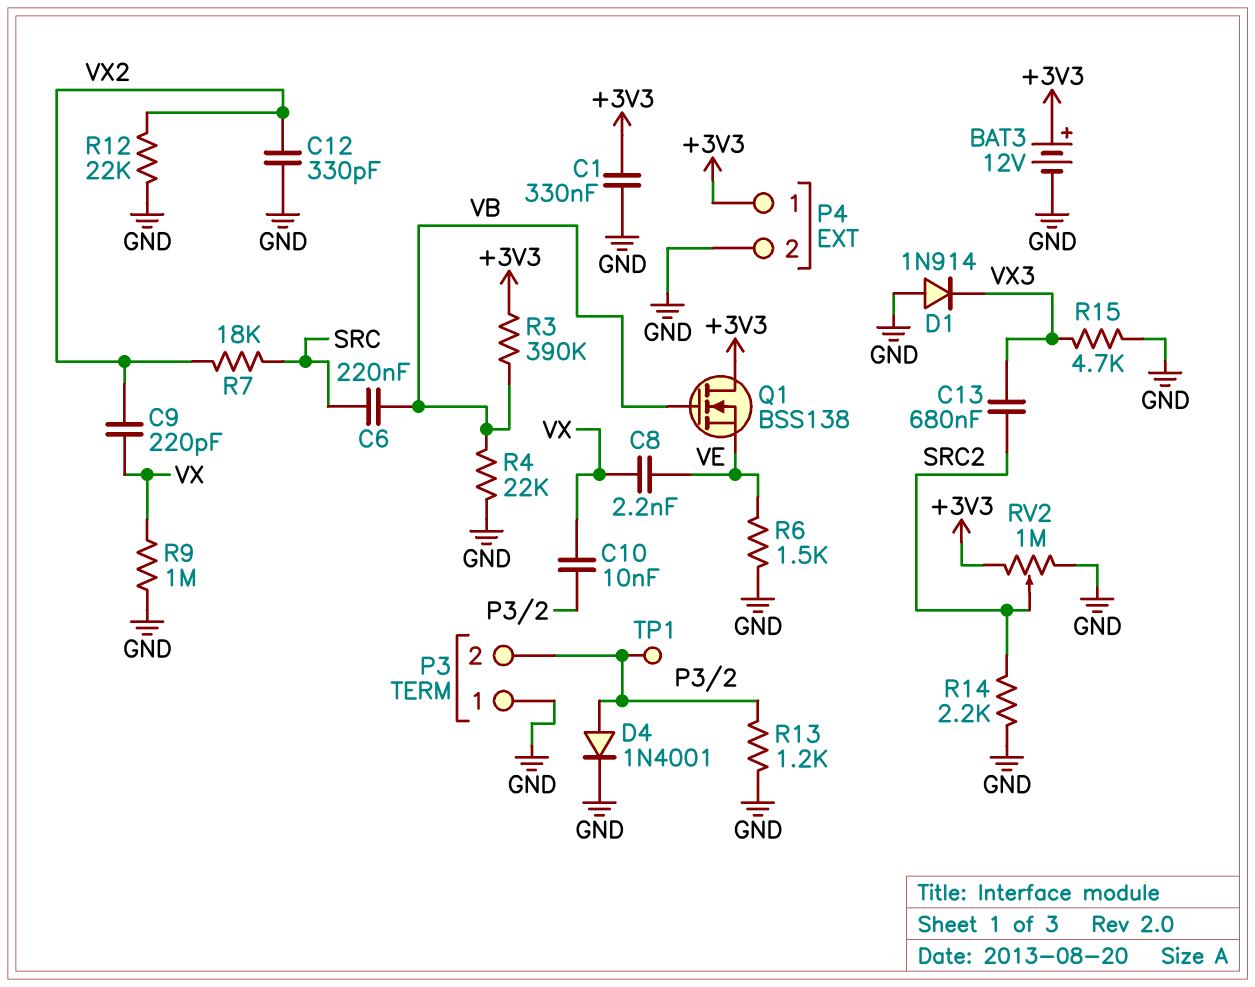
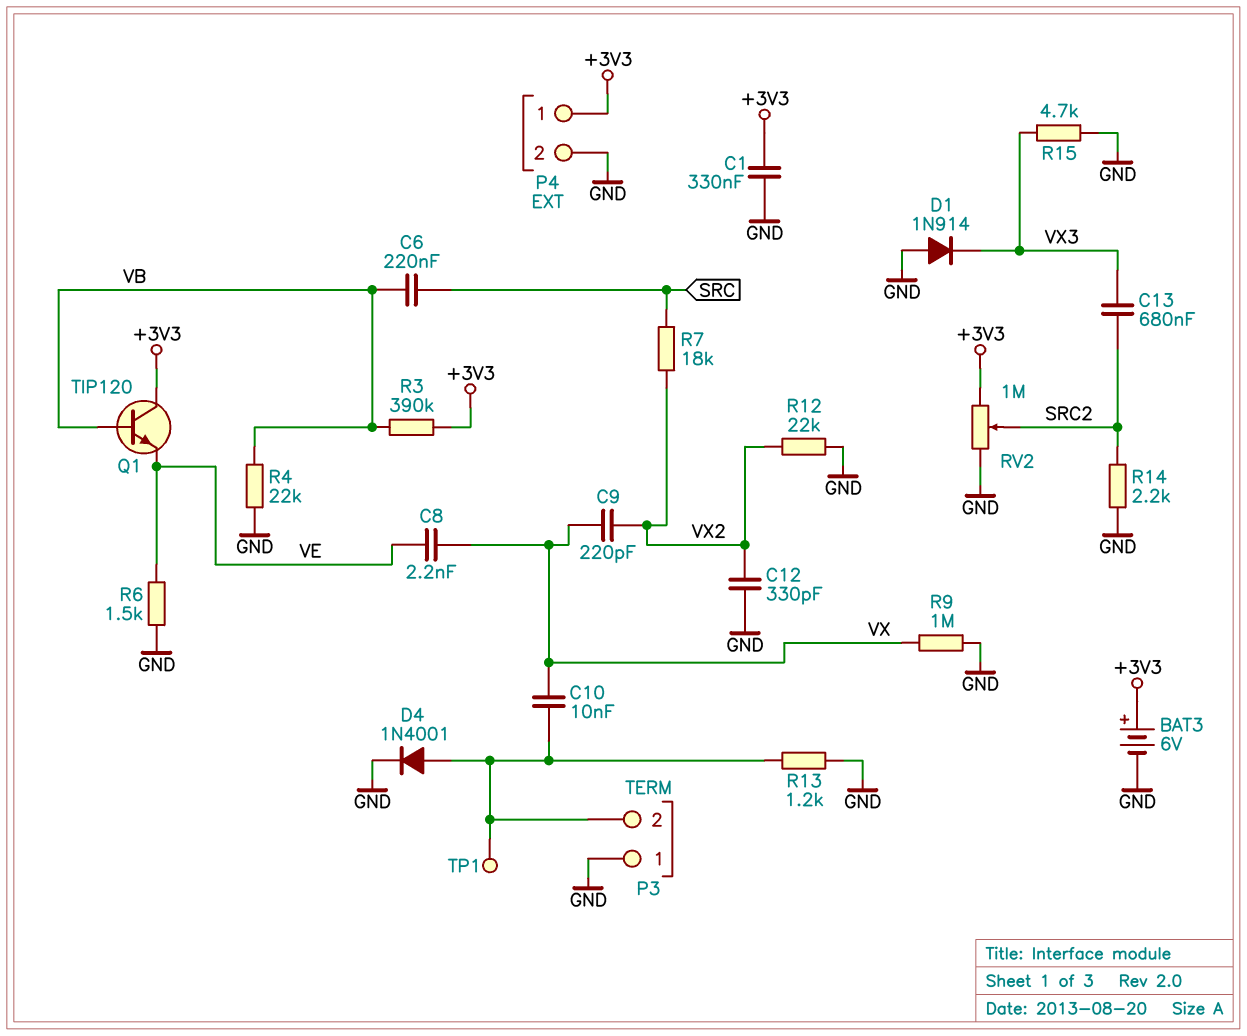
BAT3: 12V (plus +3V3, minus GND) -> 6V (plus +3V3, minus GND)
Q1: NMOS BSS138 (G VB, D +3V3, S VE) -> NPN TIP120 (B VB, C +3V3, E VE)

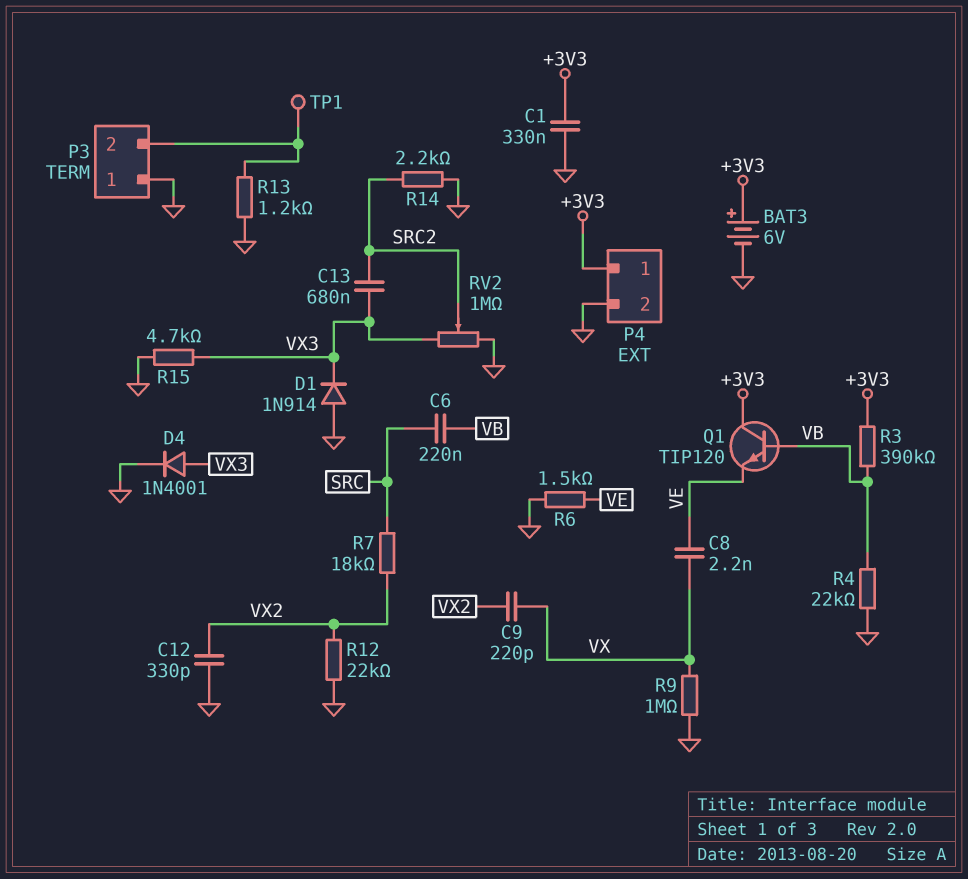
C10: 10nF (P3/2, VX) -> none
D4: diode 1N4001 (A P3/2, K GND) -> diode 1N4001 (A VX3, K GND)
RV2: 1M (+3V3, GND, wiper SRC2) -> 1M (GND, VX3, wiper SRC2)

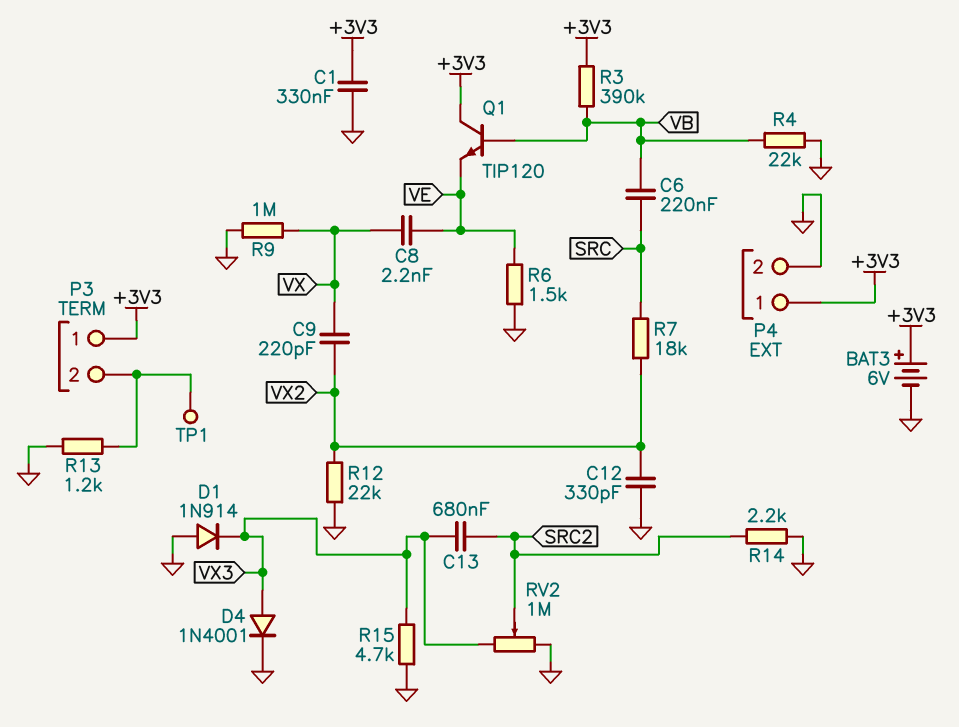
P3 pin 1: GND -> +3V3

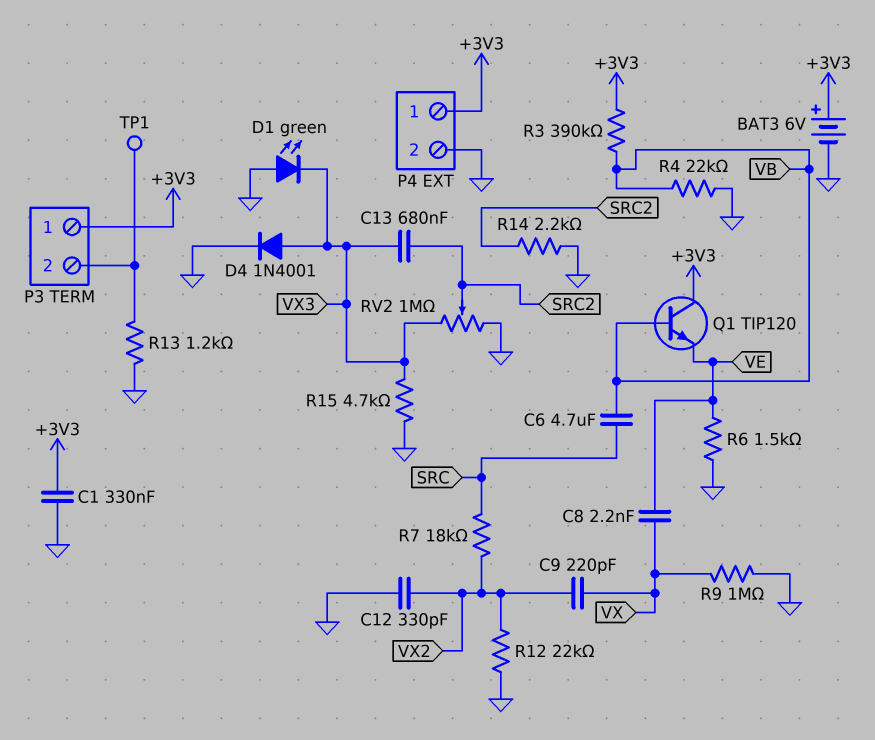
C6: 220nF (SRC, VB) -> 4.7uF (SRC, VB)
D1: diode 1N914 (A GND, K VX3) -> LED green (A GND, K VX3)

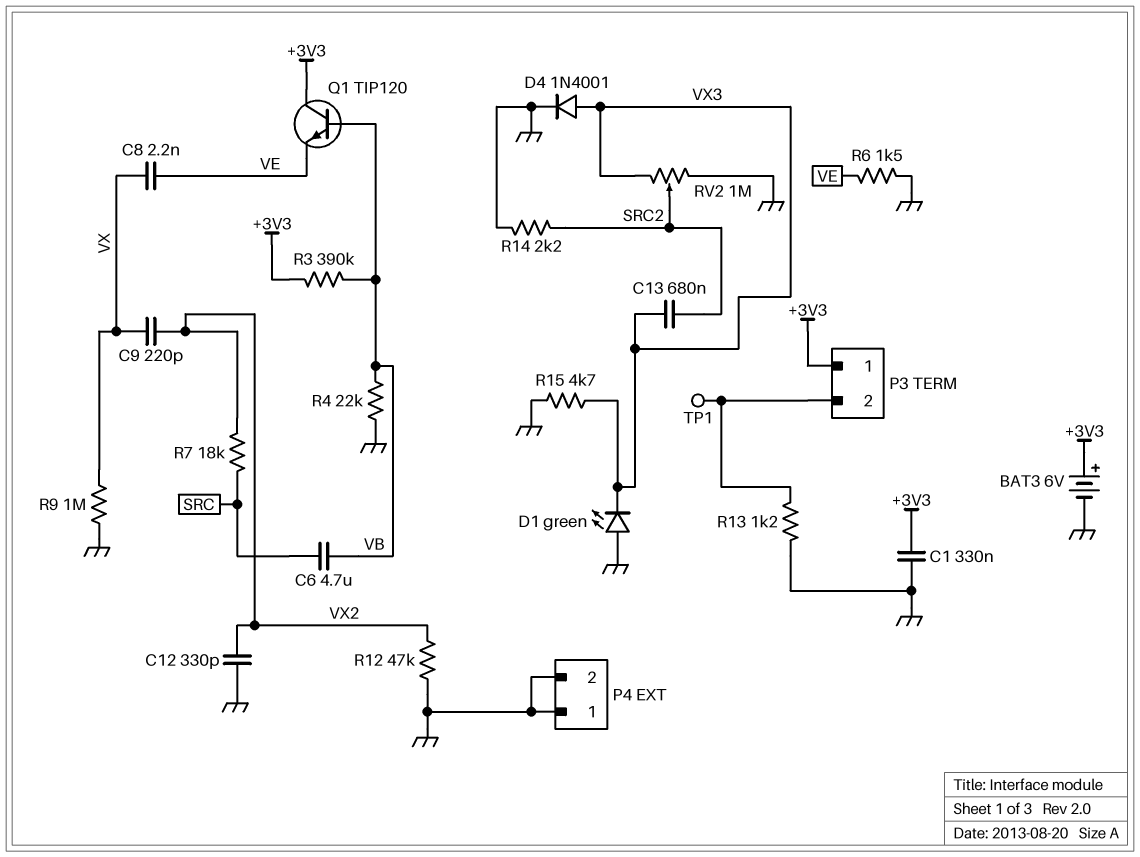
P4 pin 1: +3V3 -> GND
R12: 22k (GND, VX2) -> 47k (GND, VX2)

